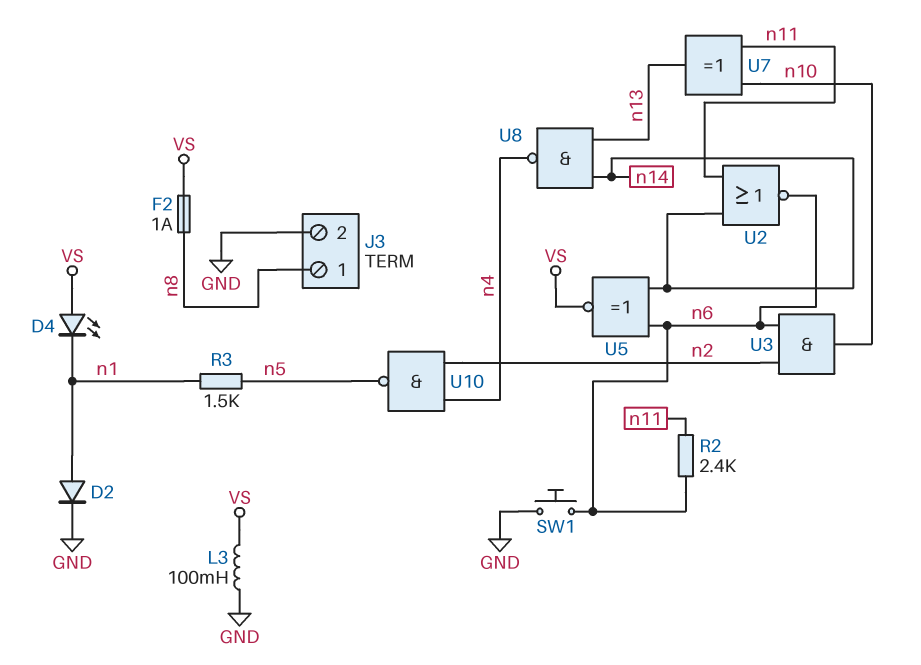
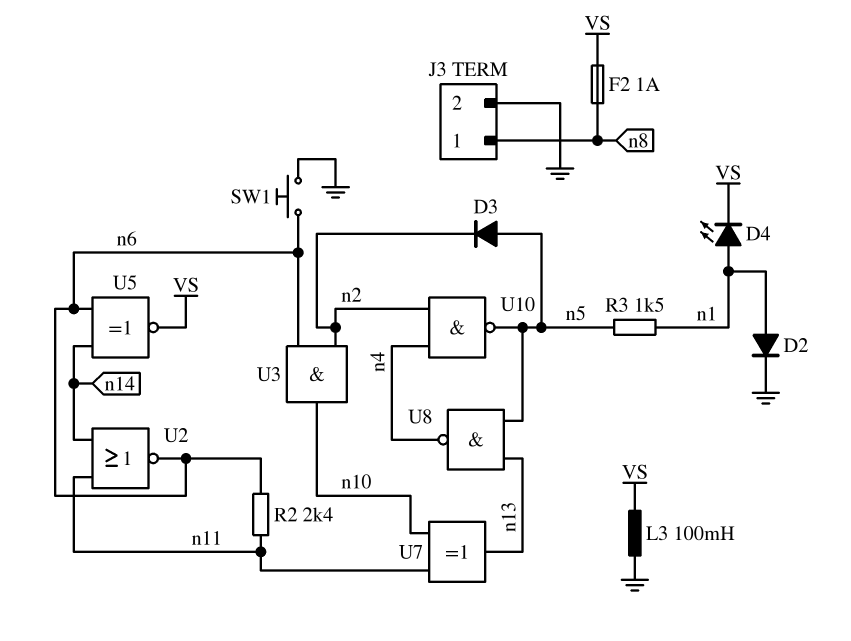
D3: none -> diode (A n5, K n2)
D4: LED (A VS, K n1) -> LED (A n1, K VS)
U8: NAND (in n13, in n14, out n4) -> NAND (in n5, in n13, out n4)

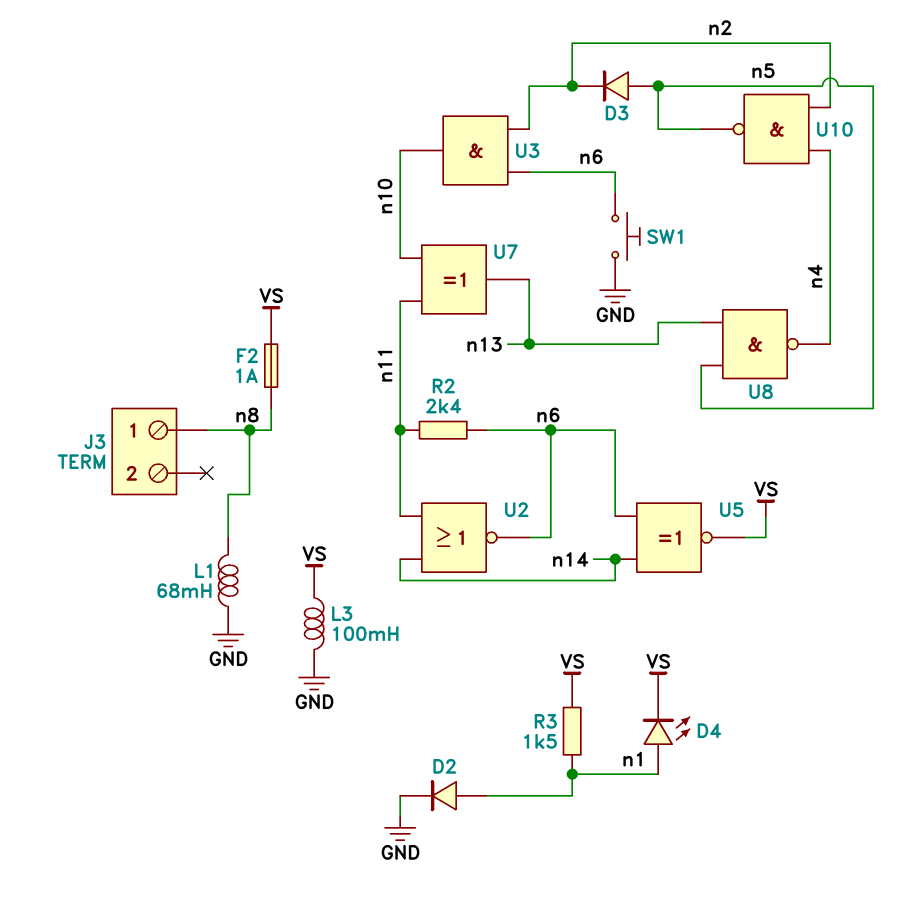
J3 pin 2: GND -> none
L1: none -> 68mH (GND, n8)
R3: 1.5k (n1, n5) -> 1.5k (VS, n1)

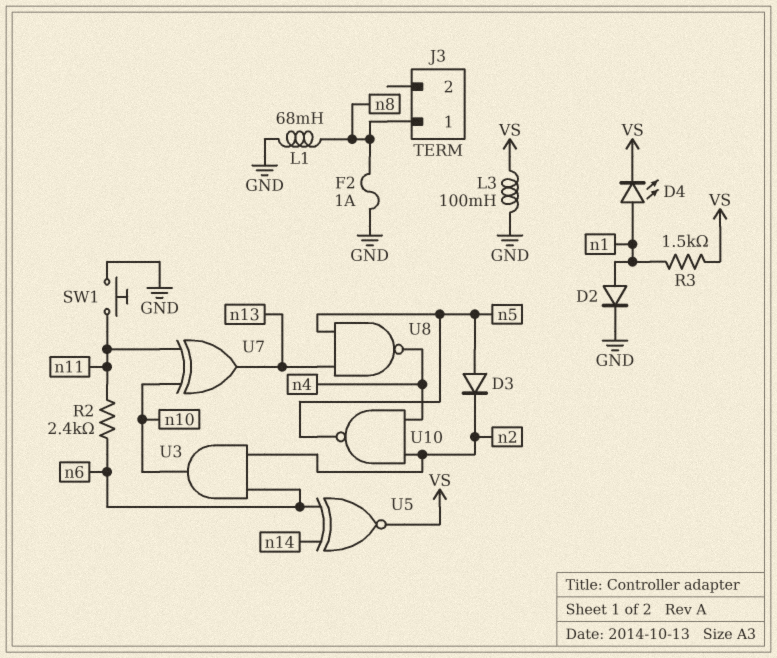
F2: 1A (VS, n8) -> 1A (GND, n8)
SW1: button (GND, n6) -> button (GND, n11)
U2: NOR (in n11, in n14, out n6) -> none

